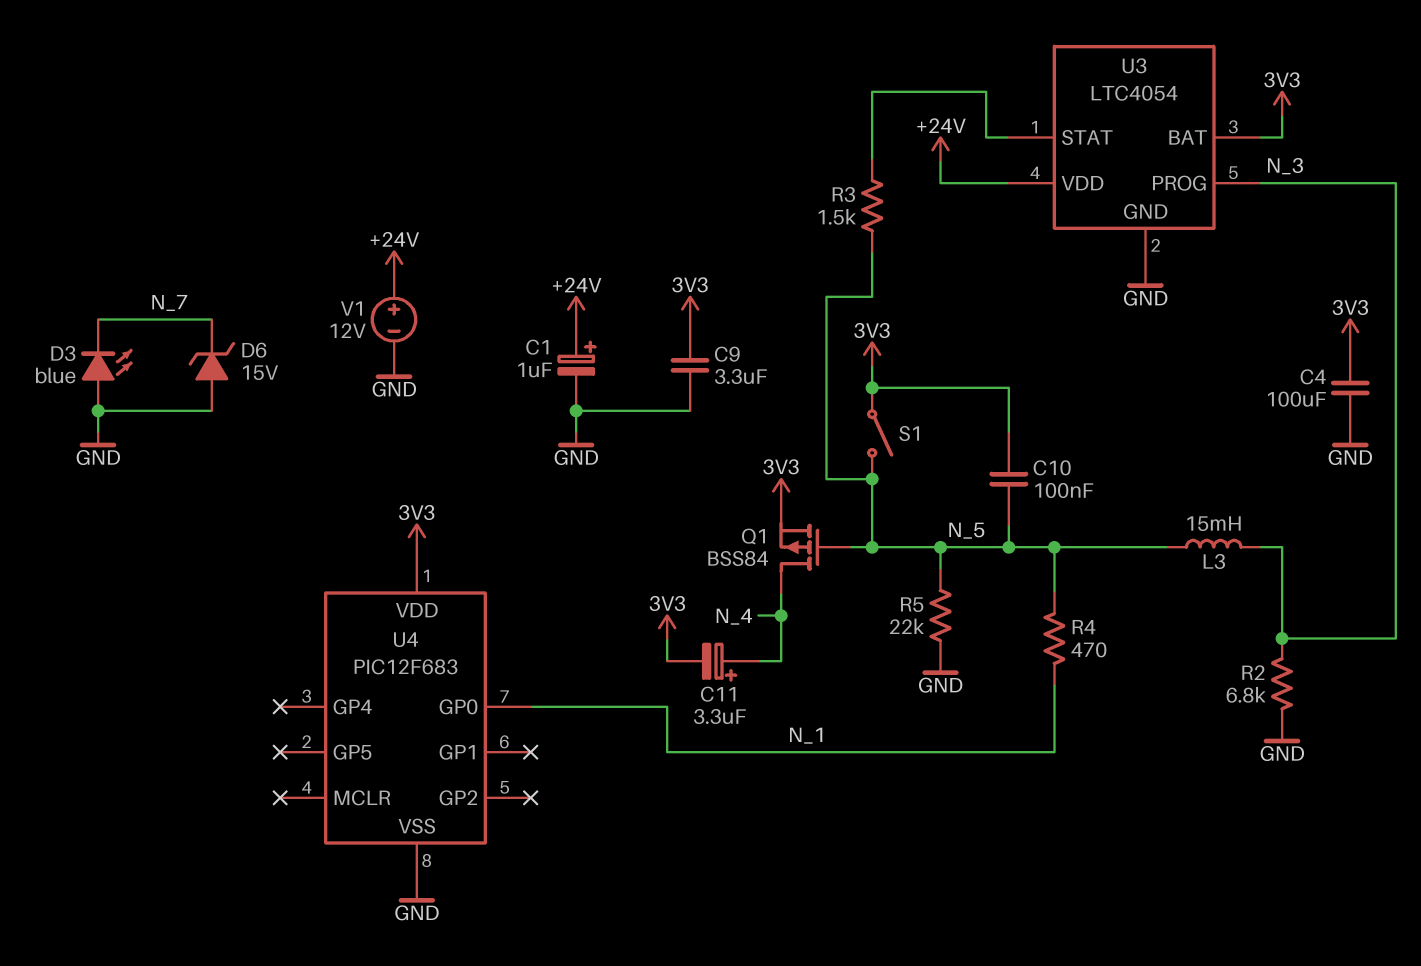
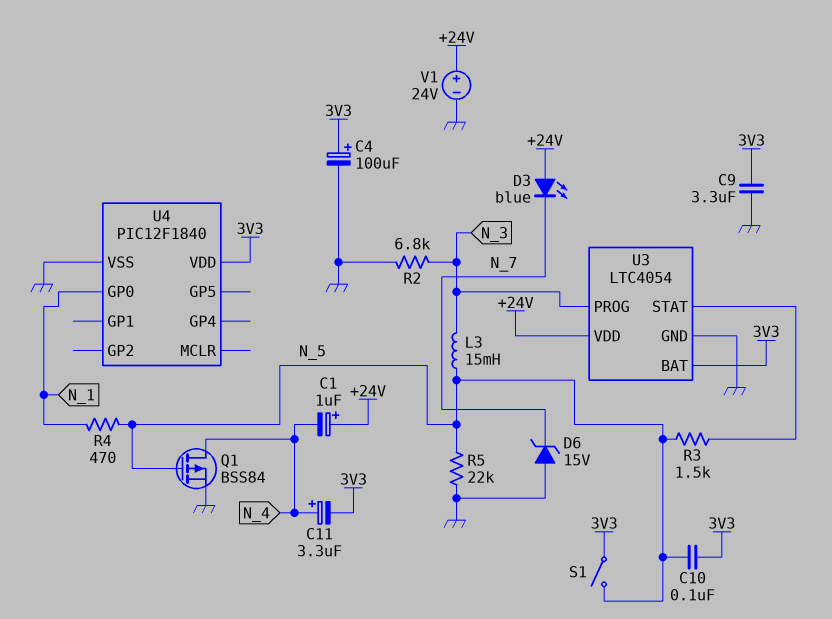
C1: 1uF (plus +24V, minus GND) -> 1uF (plus +24V, minus N_4)
C4: 100uF (3V3, GND) -> 100uF (plus 3V3, minus GND)
D3: LED blue (A GND, K N_7) -> LED blue (A +24V, K N_7)
Q1: PMOS BSS84 (G N_5, D N_4, S 3V3) -> PMOS BSS84 (G N_5, D N_4, S GND)
U4: PIC12F683 -> PIC12F1840
V1: 12V (plus +24V, minus GND) -> 24V (plus +24V, minus GND)

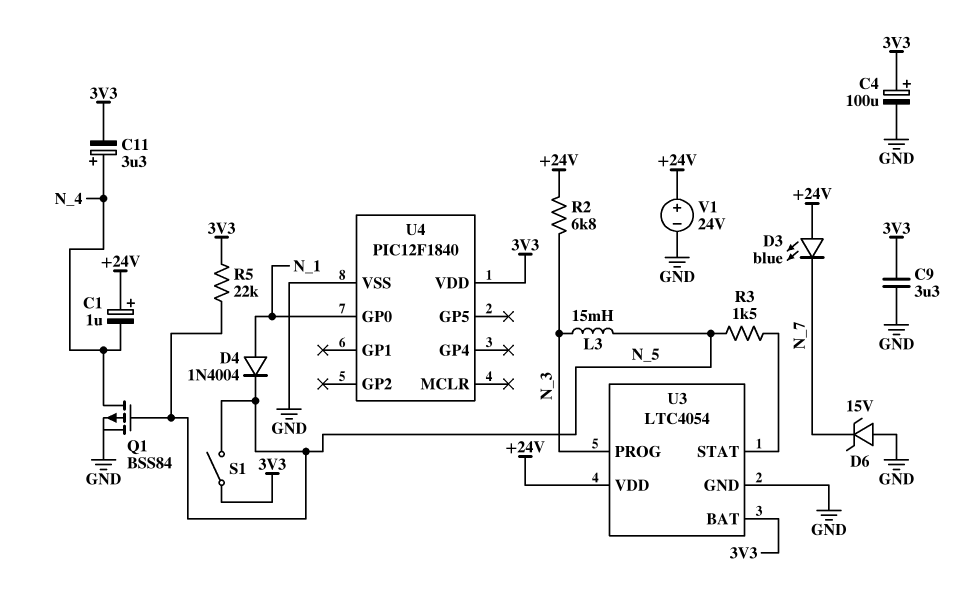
C10: 100nF (3V3, N_5) -> none
D4: none -> diode 1N4004 (A N_1, K N_5)
R2: 6.8k (GND, N_3) -> 6.8k (+24V, N_3)
R4: 470 (N_1, N_5) -> none
R5: 22k (GND, N_5) -> 22k (3V3, N_5)

